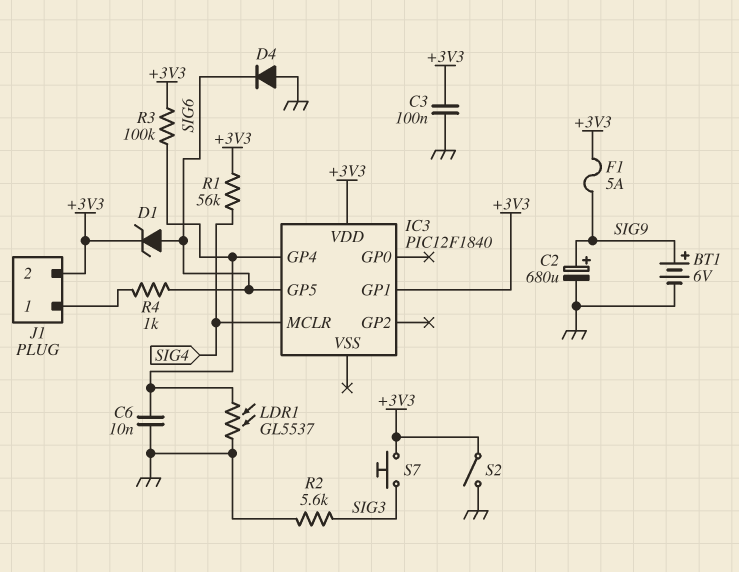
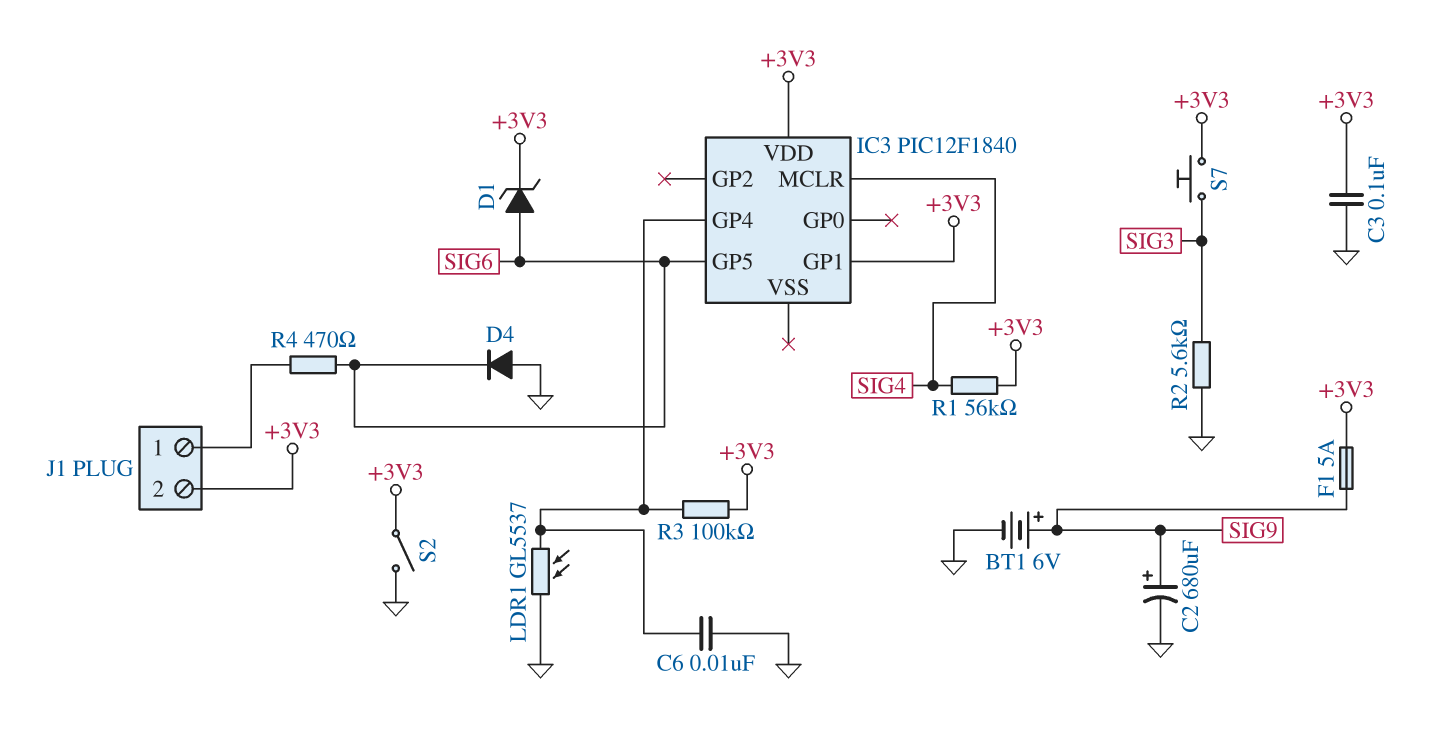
R4: 1k (J1/1, SIG6) -> 470 (J1/1, SIG6)

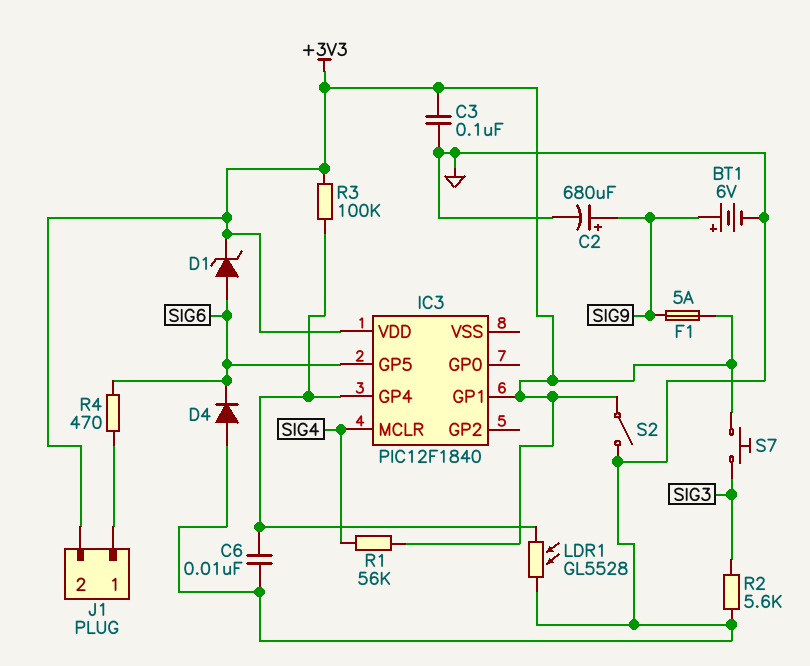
LDR1: GL5537 (GND, IC3/GP4) -> GL5528 (GND, IC3/GP4)

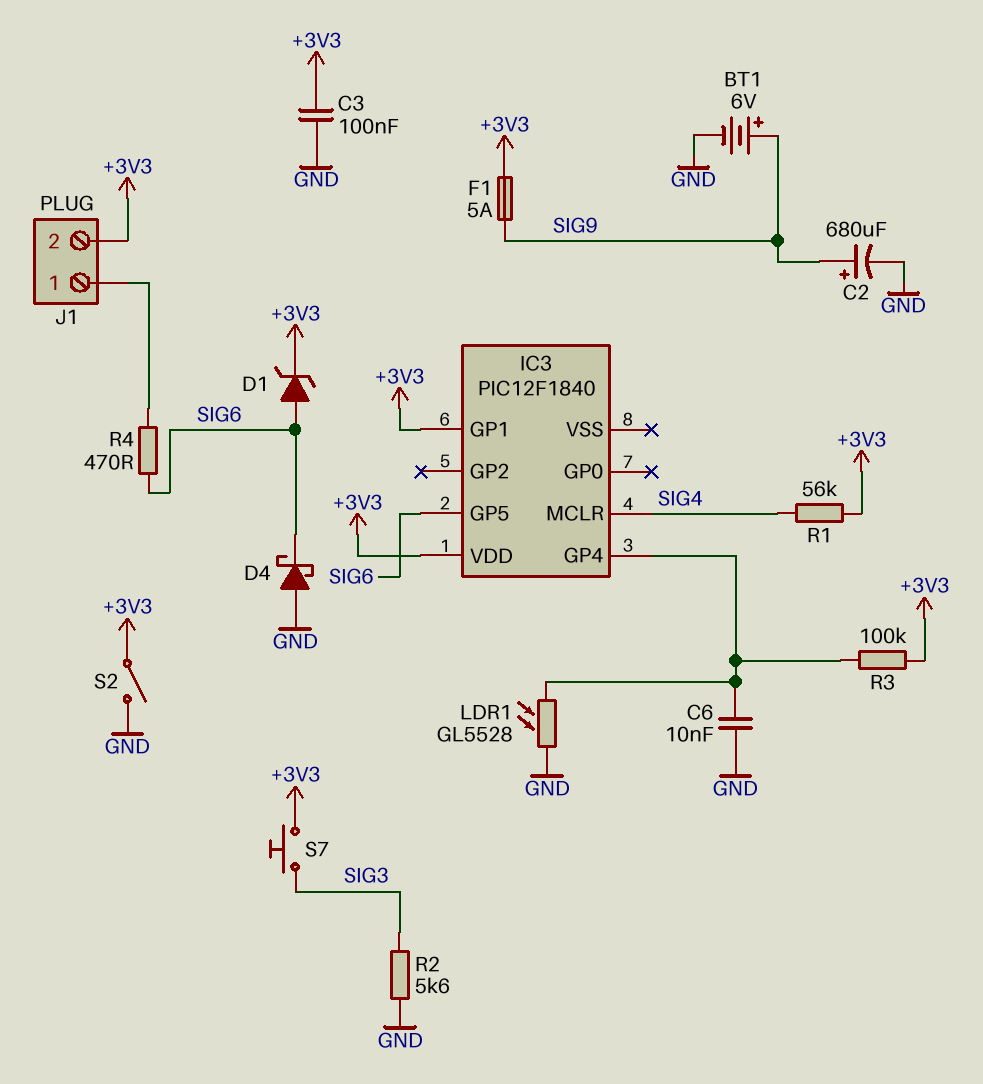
D4: diode (A GND, K SIG6) -> schottky (A GND, K SIG6)

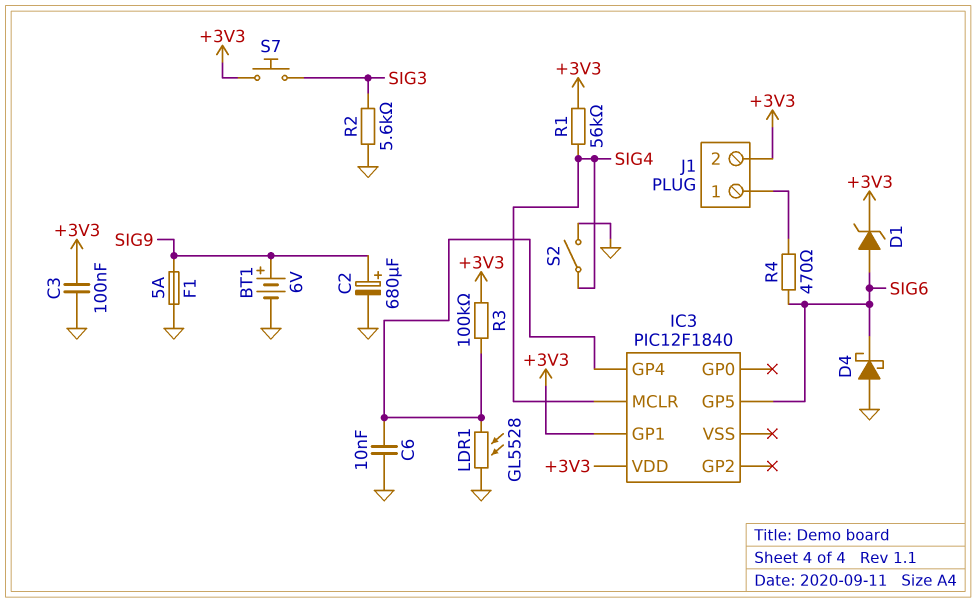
F1: 5A (+3V3, SIG9) -> 5A (GND, SIG9)
S2: switch (+3V3, GND) -> switch (GND, SIG4)

